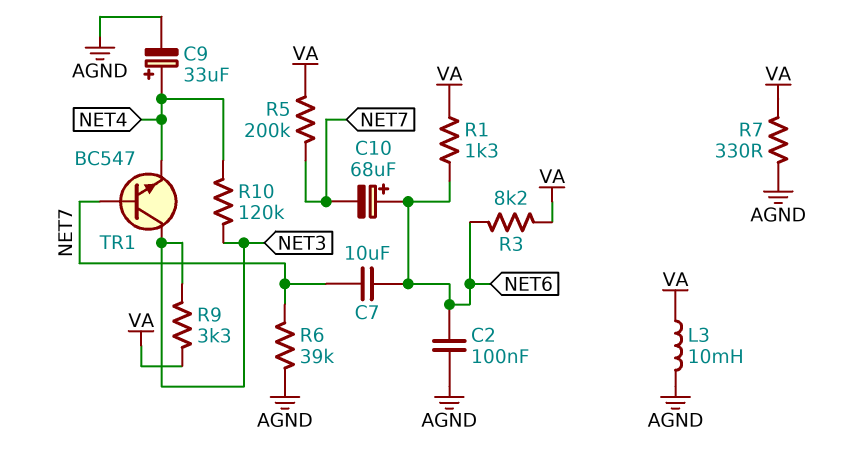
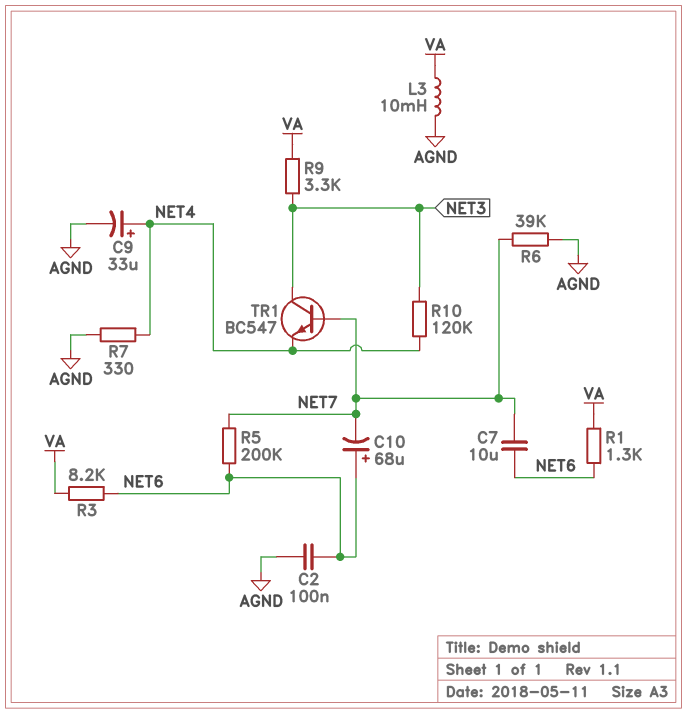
R5: 200k (NET7, VA) -> 200k (NET6, NET7)
R7: 330 (AGND, VA) -> 330 (AGND, NET4)

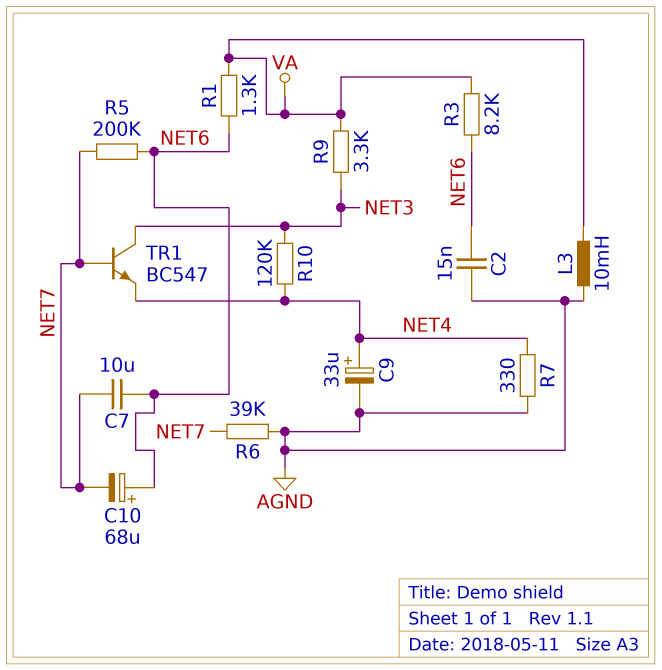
C2: 100nF (AGND, NET6) -> 15nF (AGND, NET6)

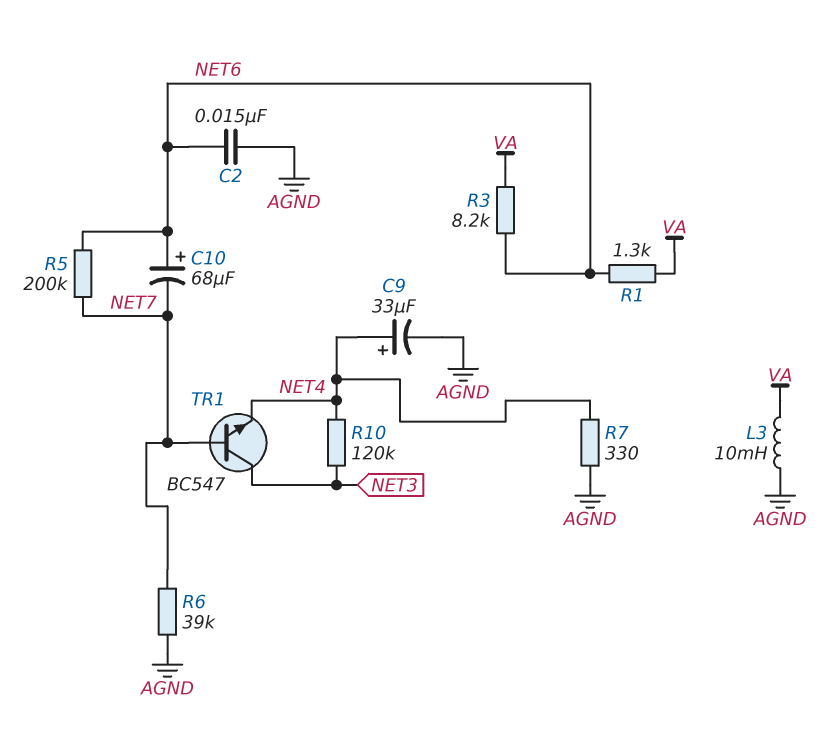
C7: 10uF (NET6, NET7) -> none
R9: 3.3k (NET3, VA) -> none

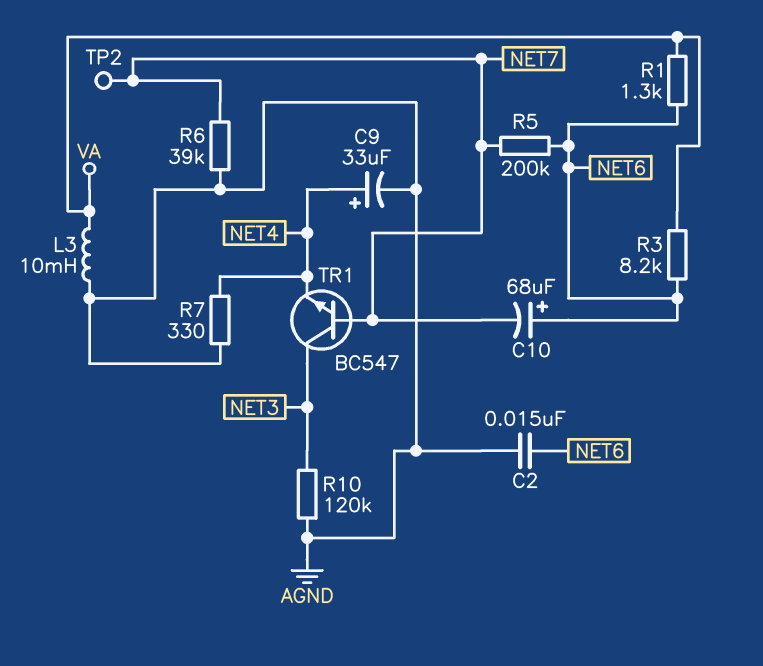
R10: 120k (NET3, NET4) -> 120k (AGND, NET3)
TP2: none -> test point (NET7)

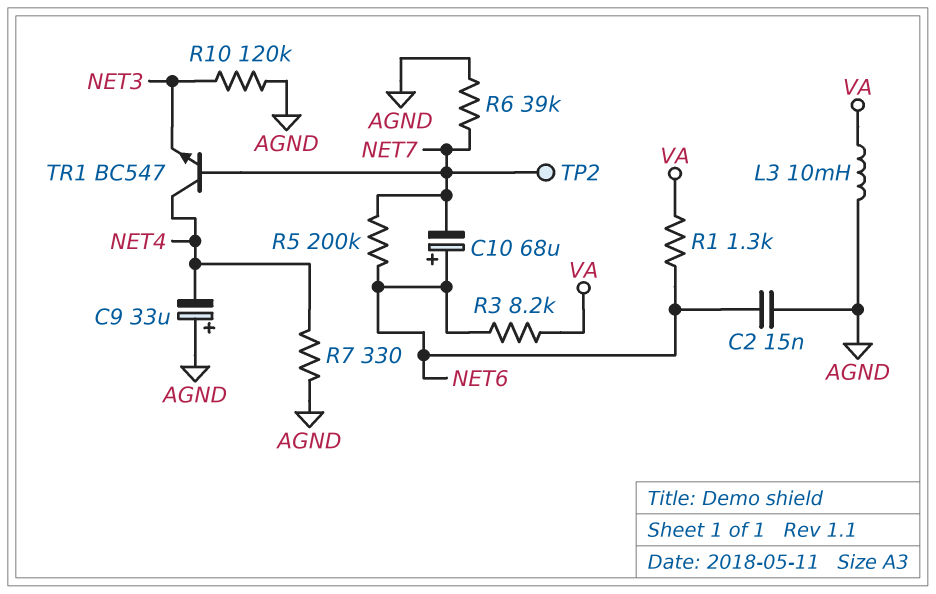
C9: 33uF (plus NET4, minus AGND) -> 33uF (plus AGND, minus NET4)
TR1: NPN BC547 (B NET7, C NET3, E NET4) -> NPN BC547 (B NET7, C NET4, E NET3)

